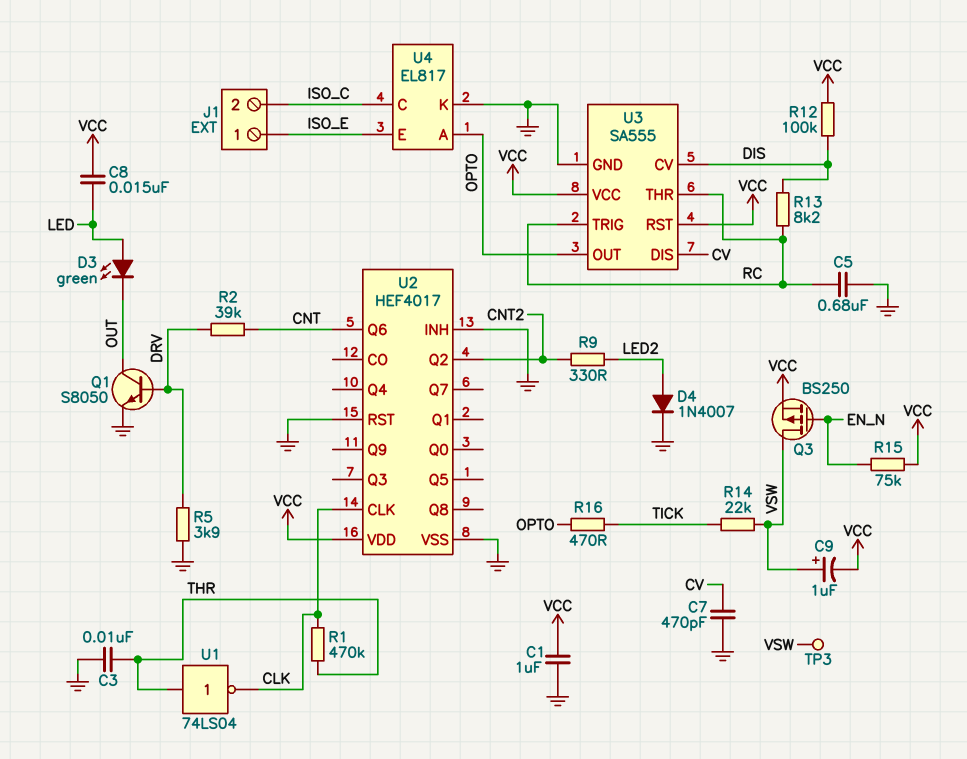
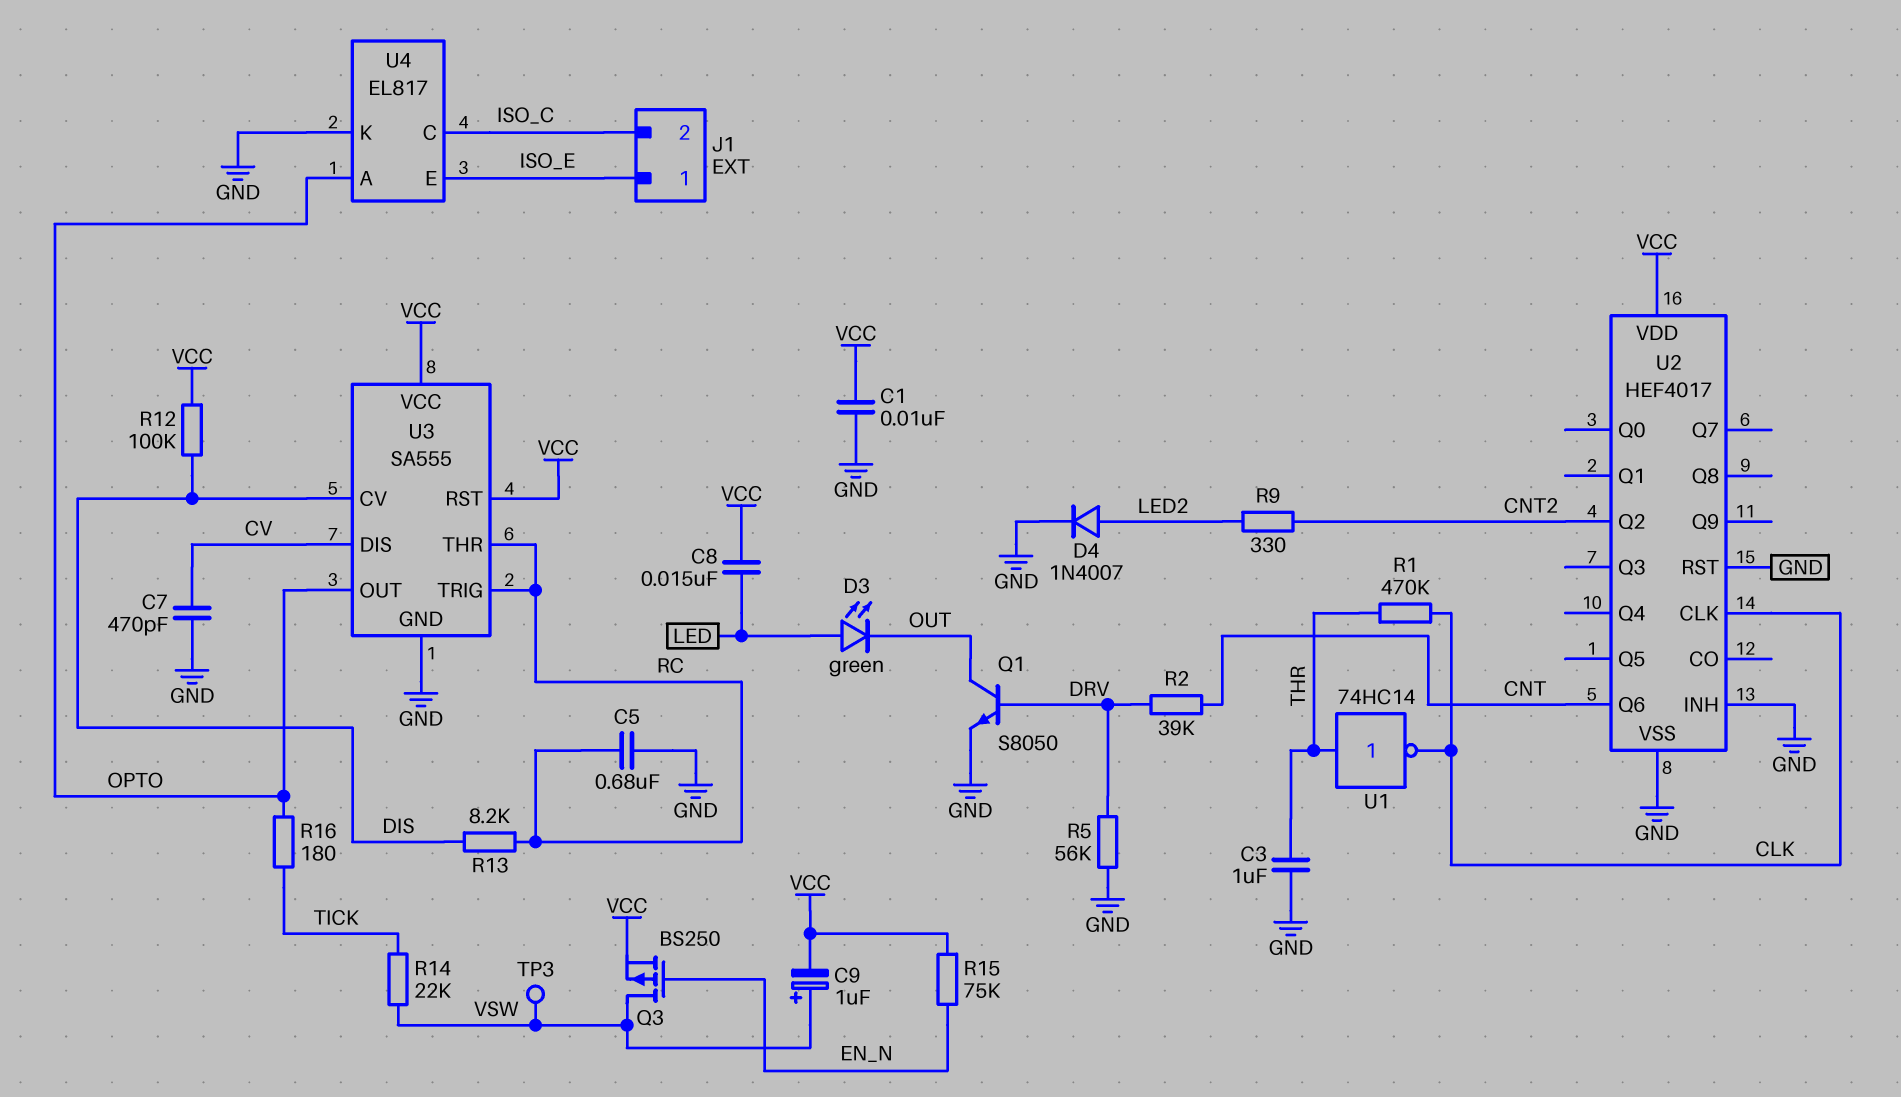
C1: 1uF (GND, VCC) -> 10nF (GND, VCC)
C3: 10nF (GND, THR) -> 1uF (GND, THR)
R5: 3.9k (DRV, GND) -> 56k (DRV, GND)
R16: 470 (OPTO, TICK) -> 180 (OPTO, TICK)
U1: NOT 74LS04 (in THR, out CLK) -> NOT 74HC14 (in THR, out CLK)

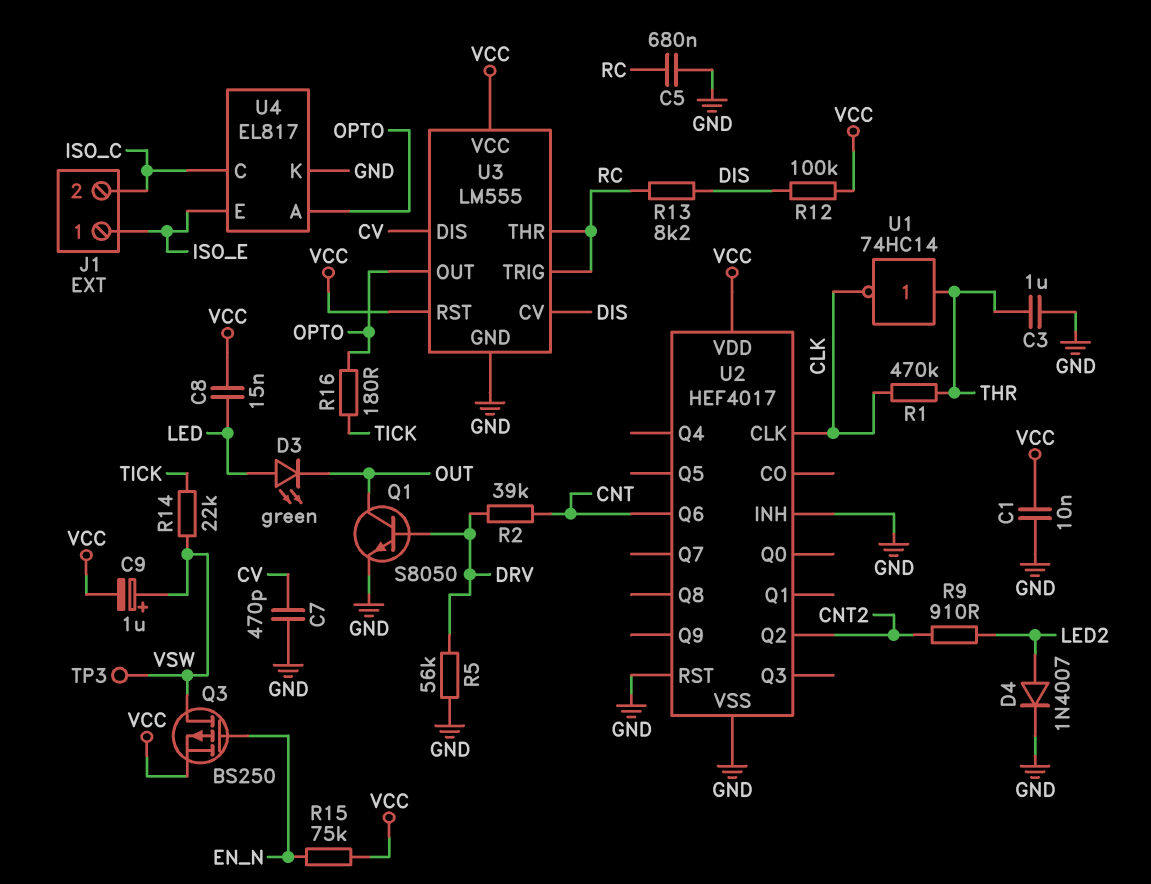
R9: 330 (CNT2, LED2) -> 910 (CNT2, LED2)
U3: SA555 -> LM555

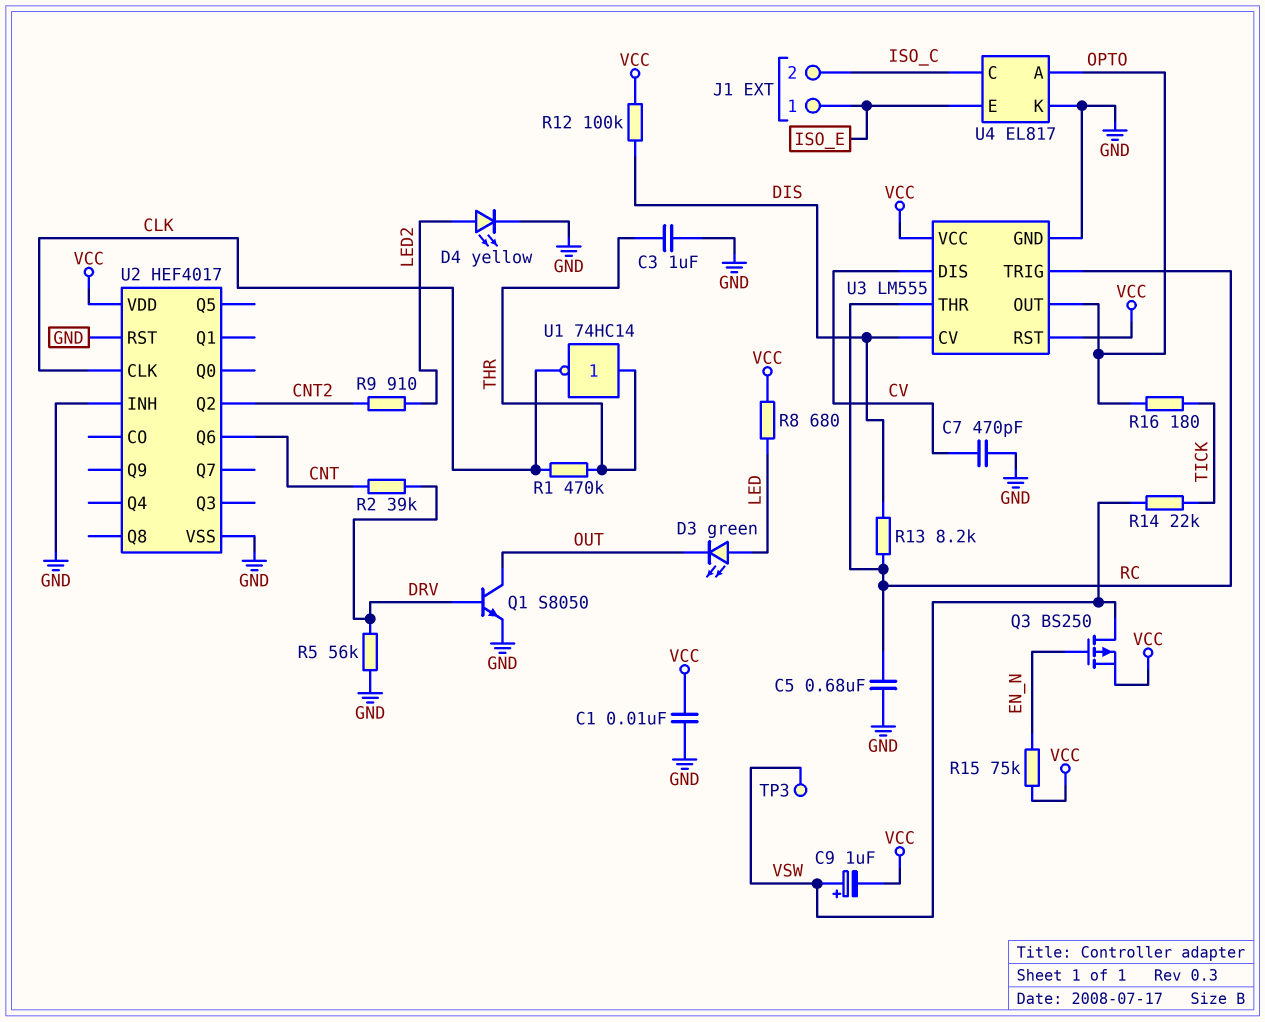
C8: 15nF (LED, VCC) -> none
D4: diode 1N4007 (A LED2, K GND) -> LED yellow (A LED2, K GND)
R8: none -> 680 (LED, VCC)

